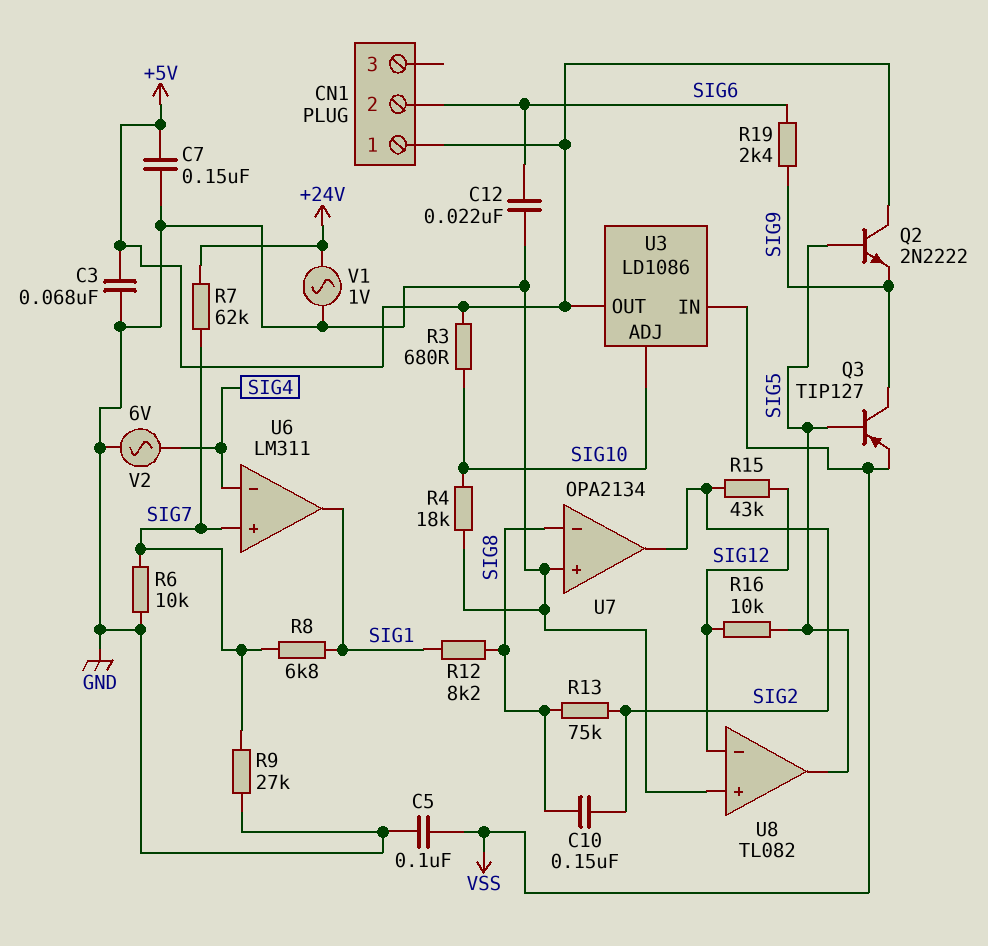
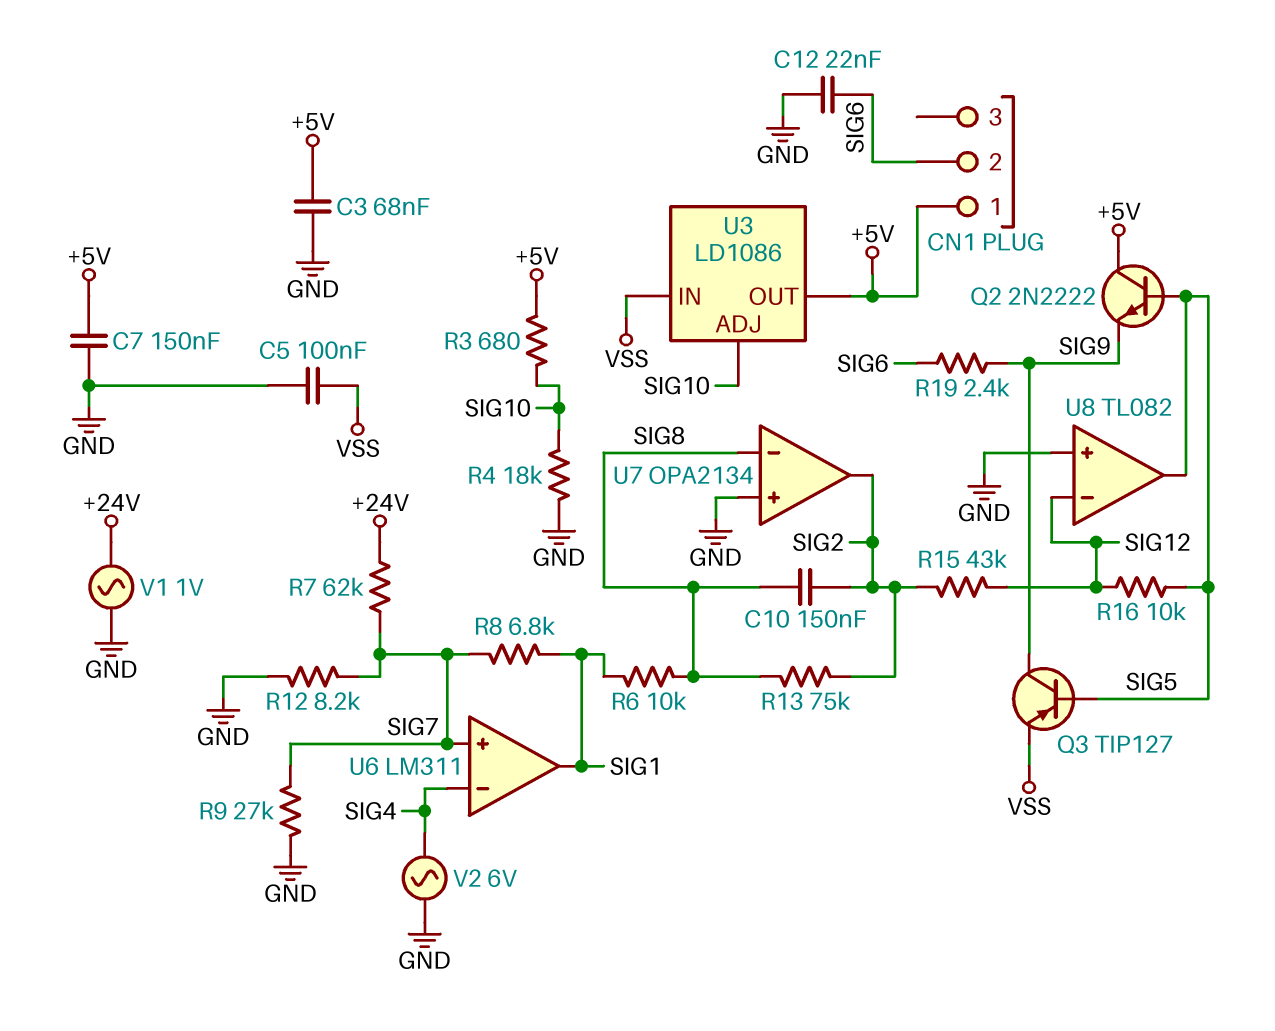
R6: 10k (GND, SIG7) -> 10k (SIG1, SIG8)
R12: 8.2k (SIG1, SIG8) -> 8.2k (GND, SIG7)

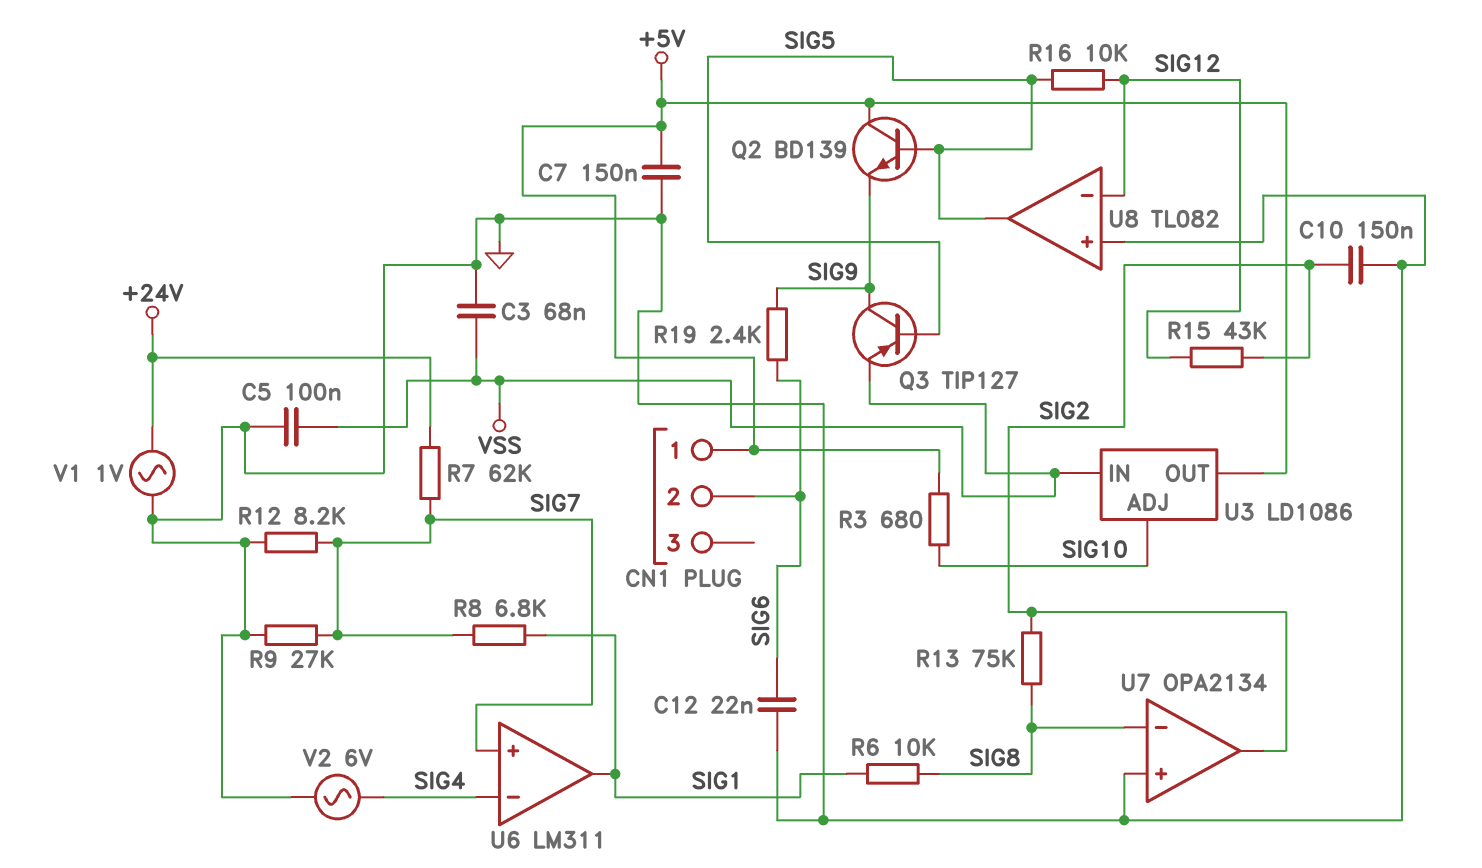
C3: 68nF (+5V, GND) -> 68nF (GND, VSS)
C10: 150nF (SIG2, SIG8) -> 150nF (GND, SIG2)
Q2: NPN 2N2222 (B SIG5, C +5V, E SIG9) -> NPN BD139 (B SIG5, C +5V, E SIG9)
R4: 18k (GND, SIG10) -> none

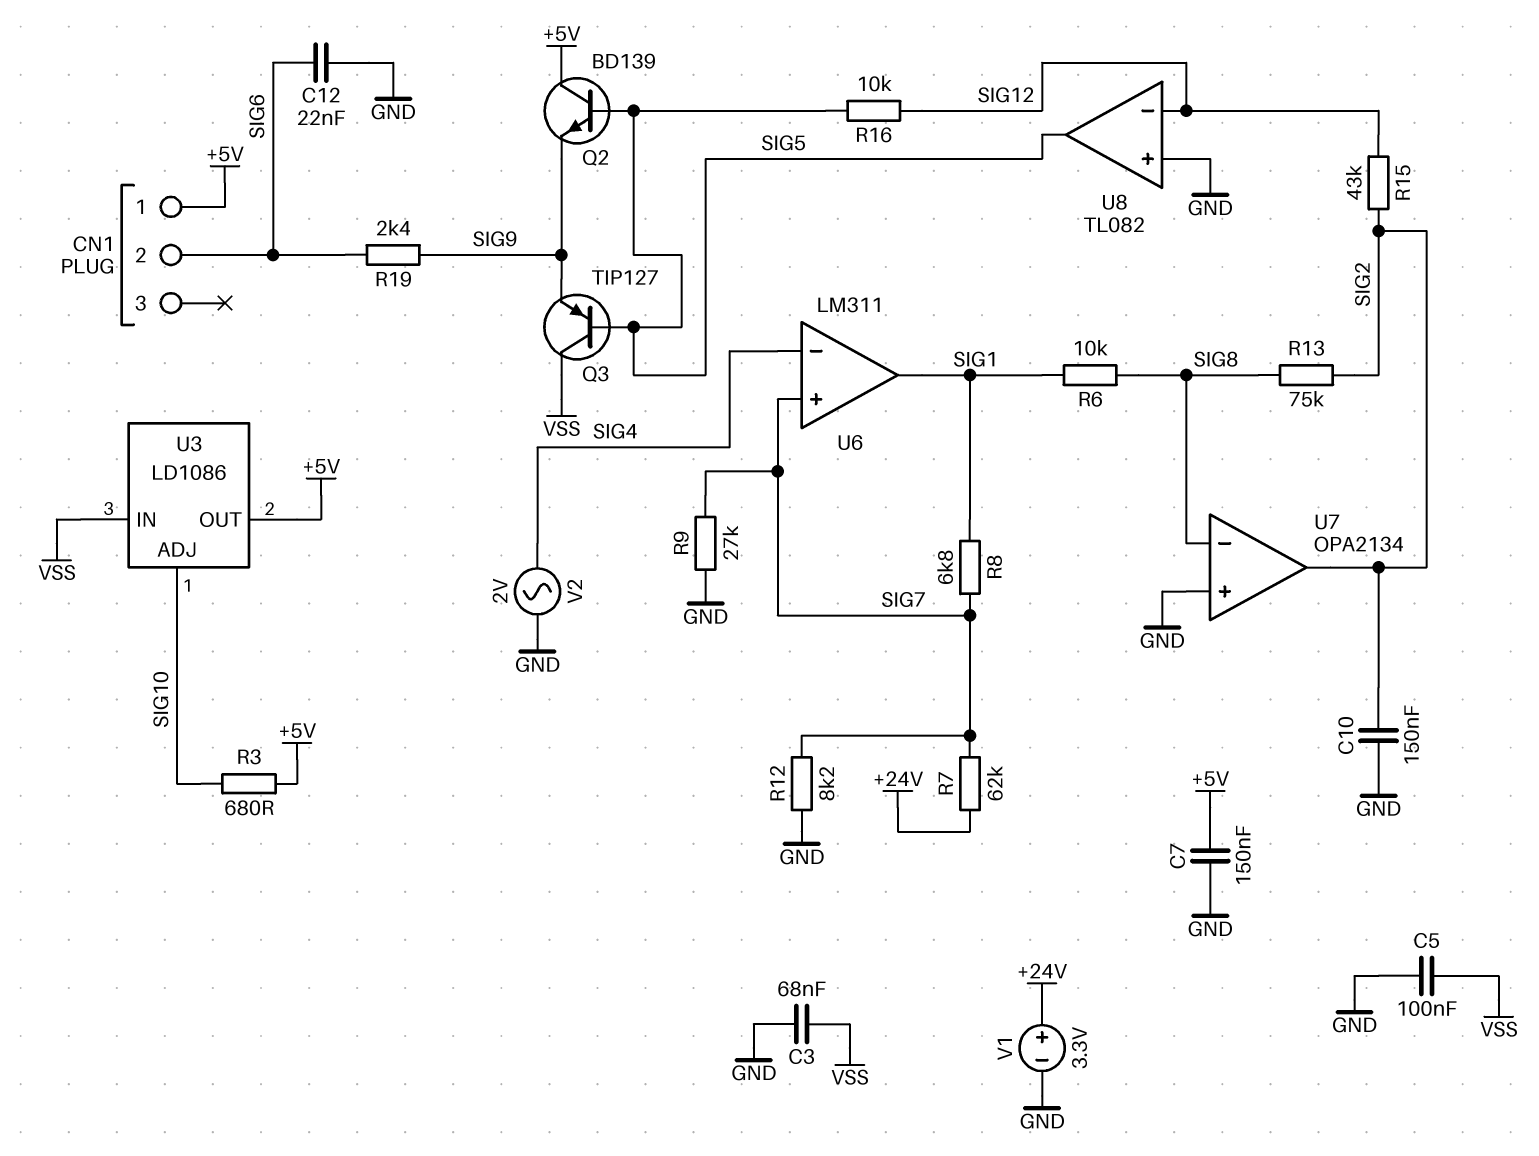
Q3: PNP TIP127 (B SIG5, C SIG9, E VSS) -> PNP TIP127 (B SIG5, C VSS, E SIG9)
V1: AC 1V (+24V, GND) -> 3.3V (plus +24V, minus GND)
V2: AC 6V (GND, SIG4) -> AC 2V (GND, SIG4)

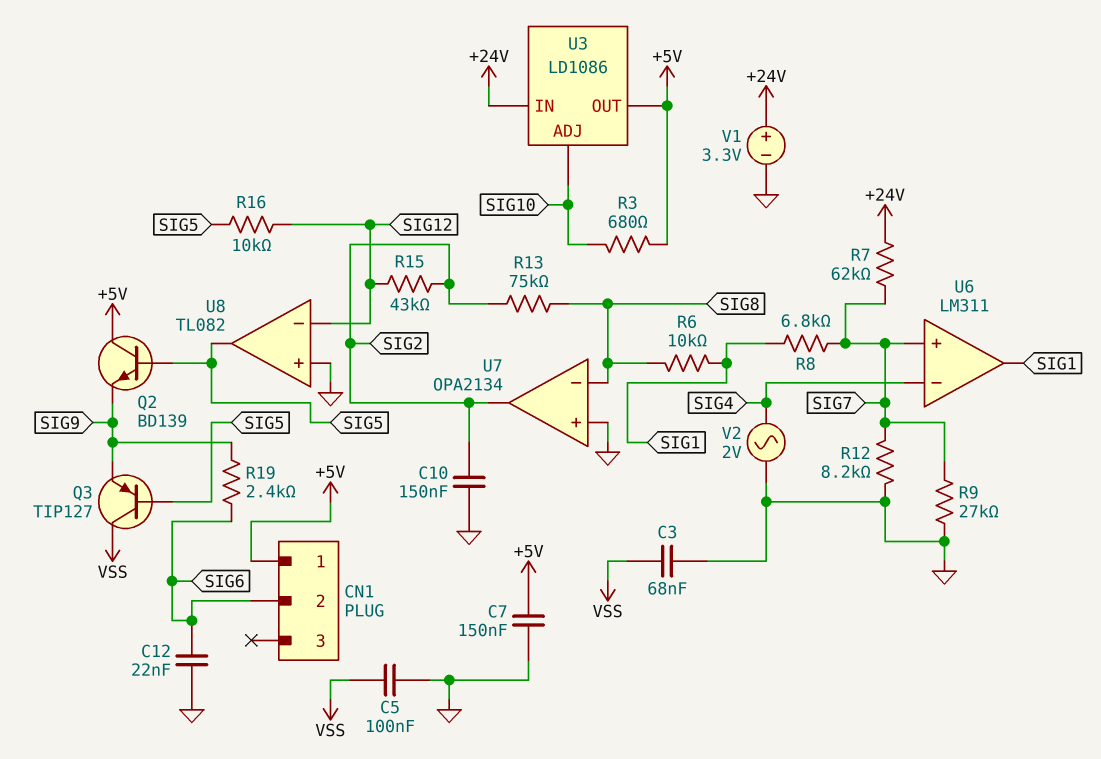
U3 pin IN: VSS -> +24V

